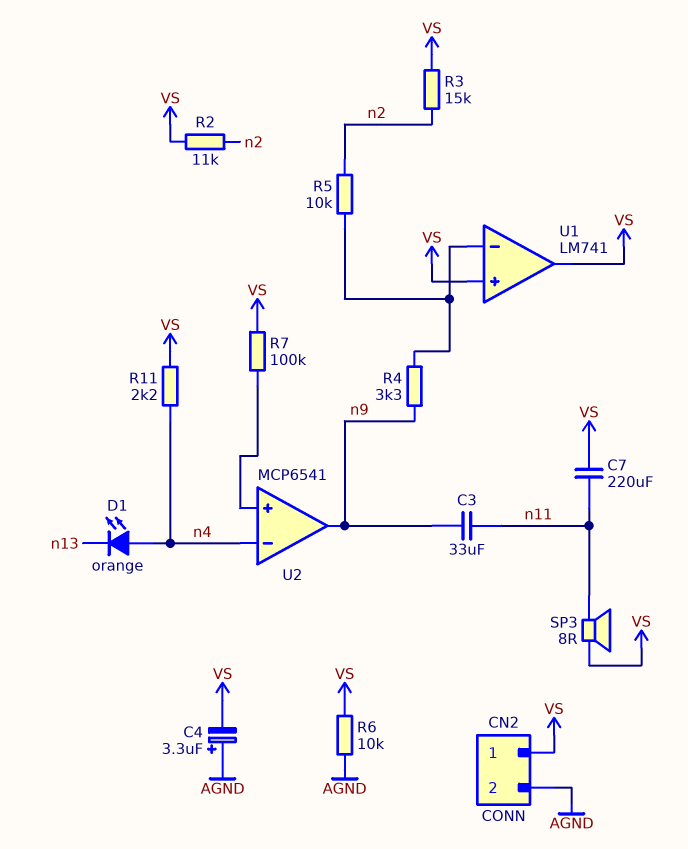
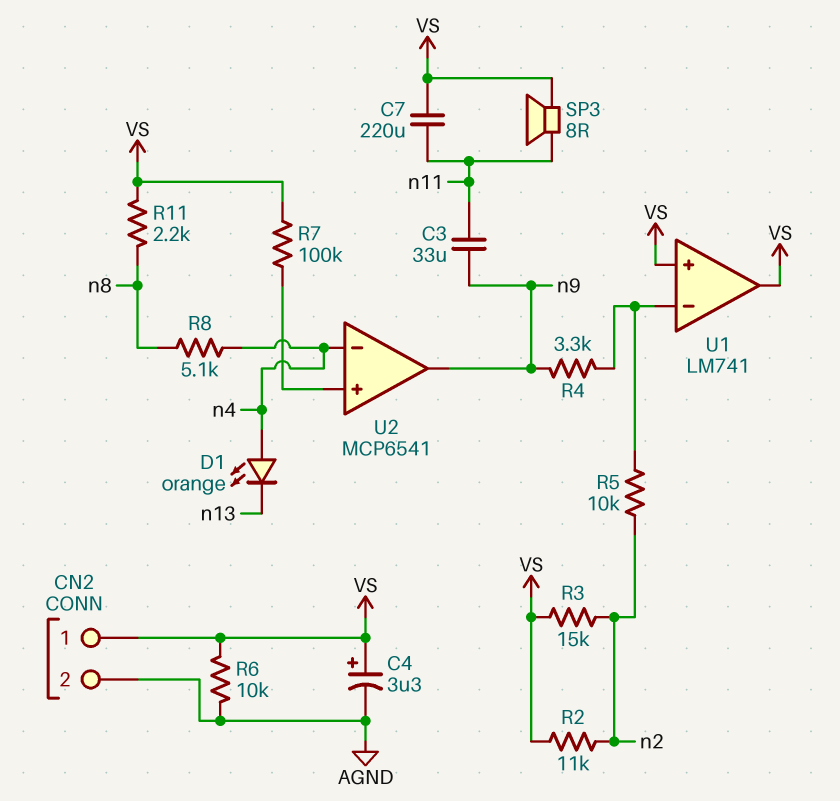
C4: 3.3uF (plus AGND, minus VS) -> 3.3uF (plus VS, minus AGND)
R8: none -> 5.1k (n4, n8)
R11: 2.2k (VS, n4) -> 2.2k (VS, n8)

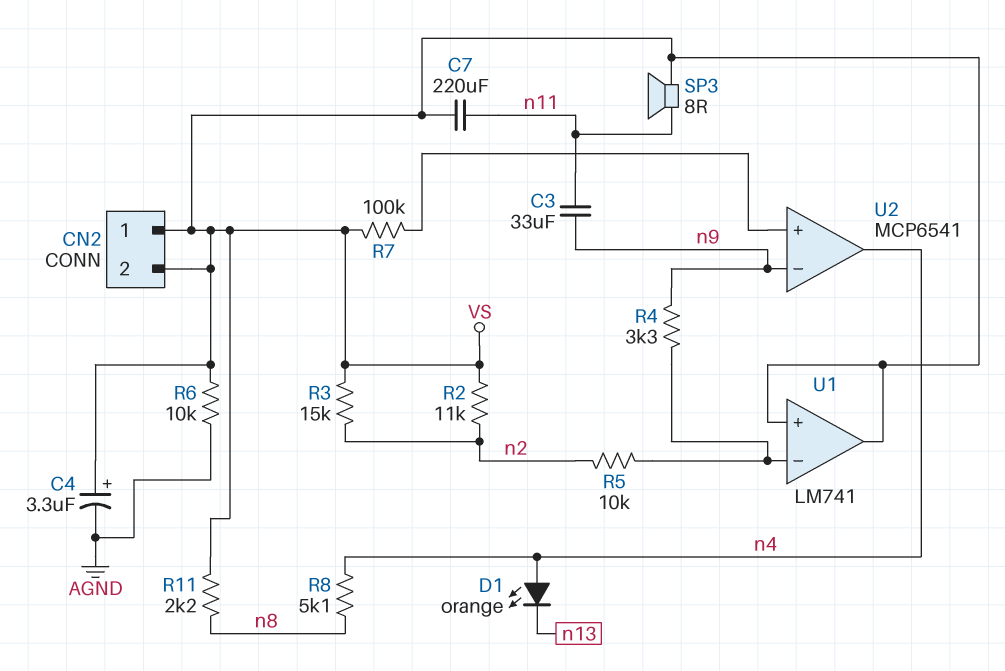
CN2 pin 2: AGND -> VS
U2 pin in-: n4 -> n9
U2 pin out: n9 -> n4

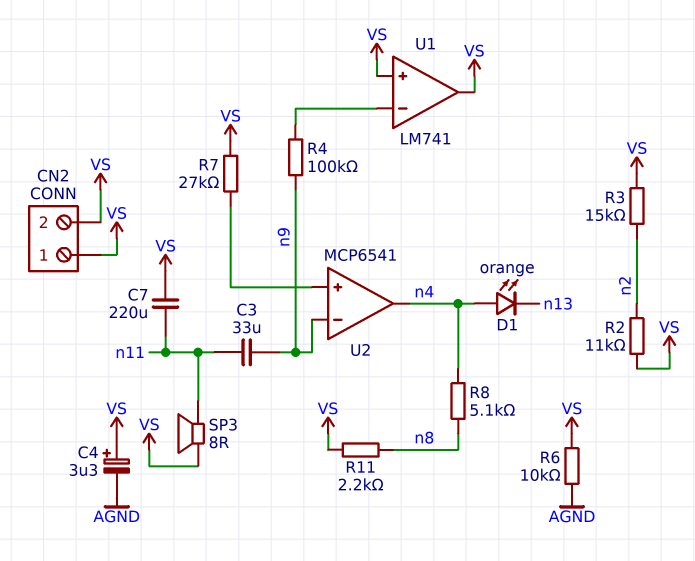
R4: 3.3k (U1/in-, n9) -> 100k (U1/in-, n9)
R5: 10k (U1/in-, n2) -> none
R7: 100k (U2/in+, VS) -> 27k (U2/in+, VS)

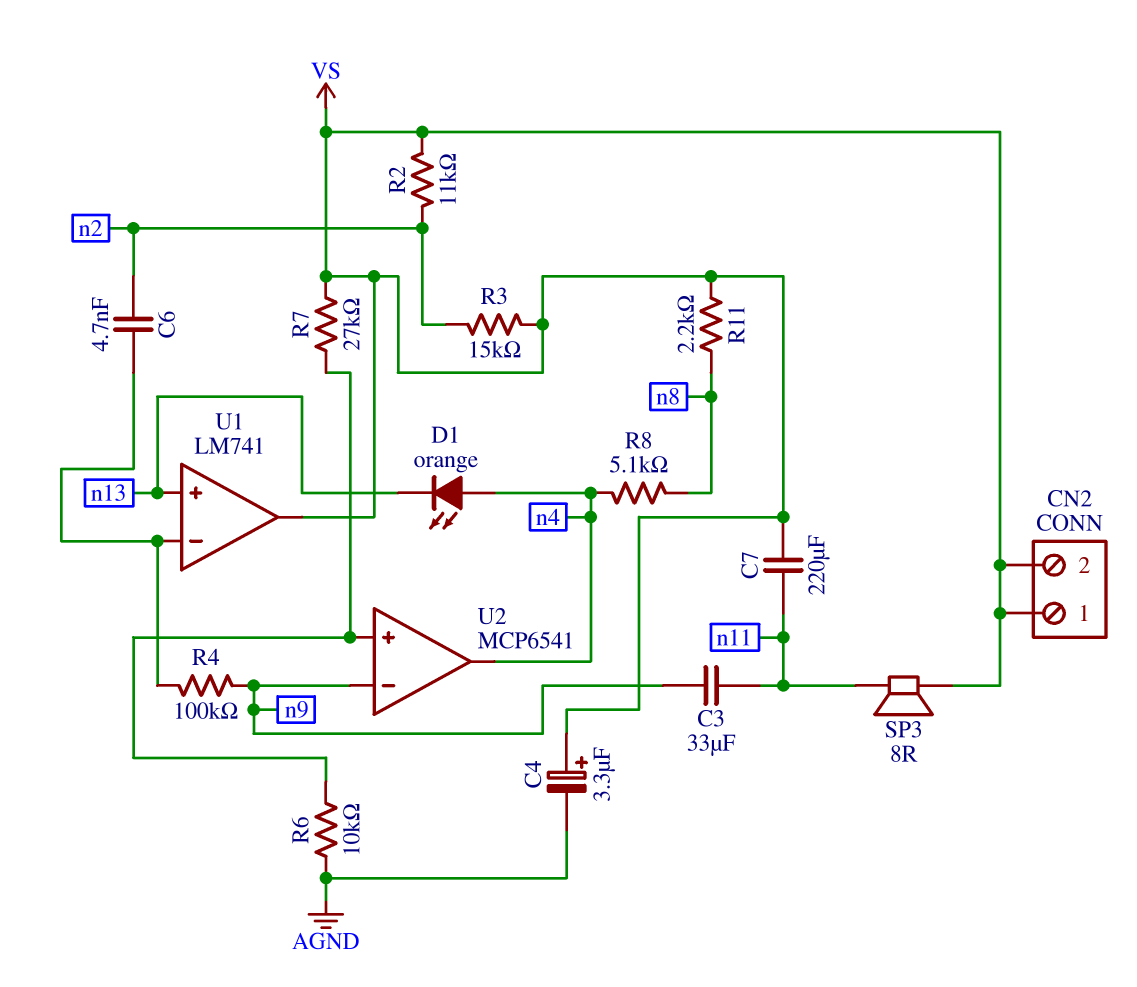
C6: none -> 4.7nF (U1/in-, n2)
R6: 10k (AGND, VS) -> 10k (AGND, U2/in+)
U1 pin in+: VS -> n13

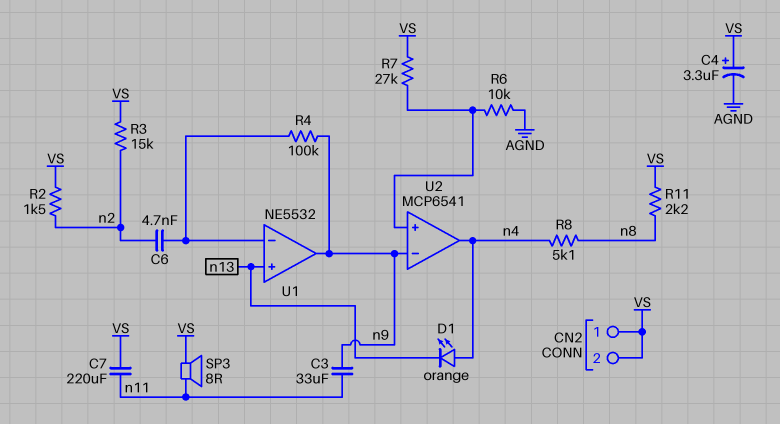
R2: 11k (VS, n2) -> 1.5k (VS, n2)
U1: LM741 -> NE5532
U1 pin out: VS -> n9

